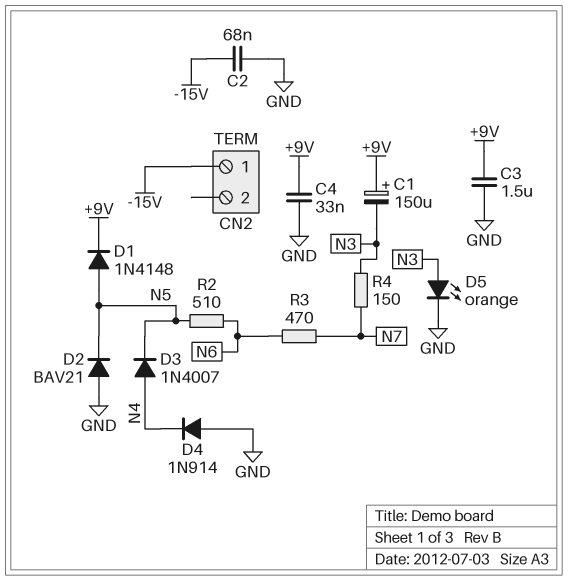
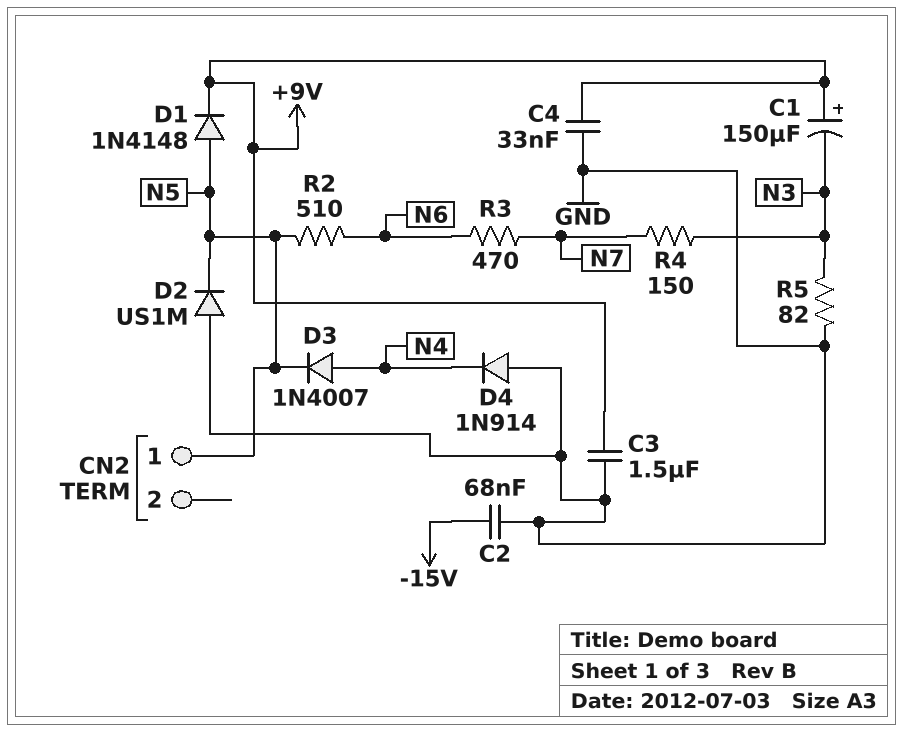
CN2 pin 1: -15V -> N5
D2: diode BAV21 (A GND, K N5) -> diode US1M (A GND, K N5)
D5: LED orange (A N3, K GND) -> none
R5: none -> 82 (GND, N3)

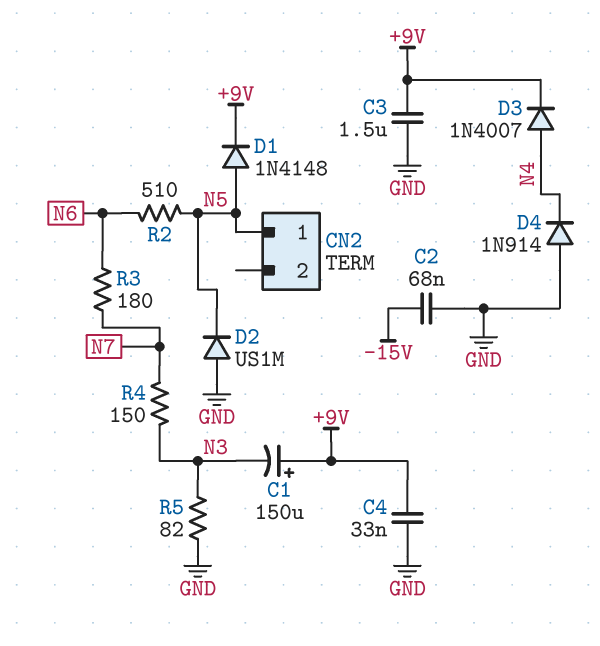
D3: diode 1N4007 (A N4, K N5) -> diode 1N4007 (A N4, K +9V)
R3: 470 (N6, N7) -> 180 (N6, N7)

